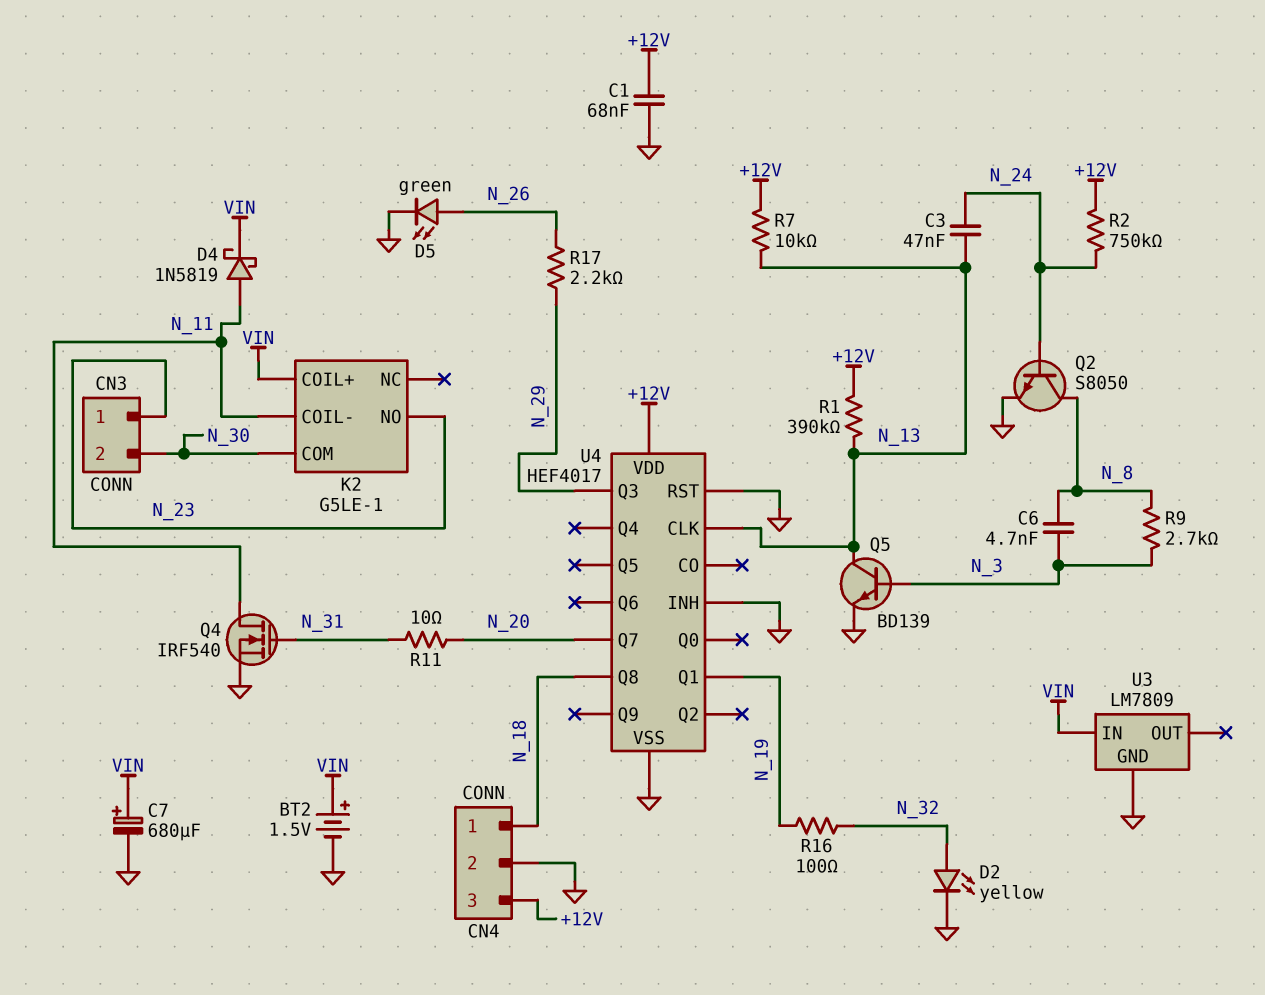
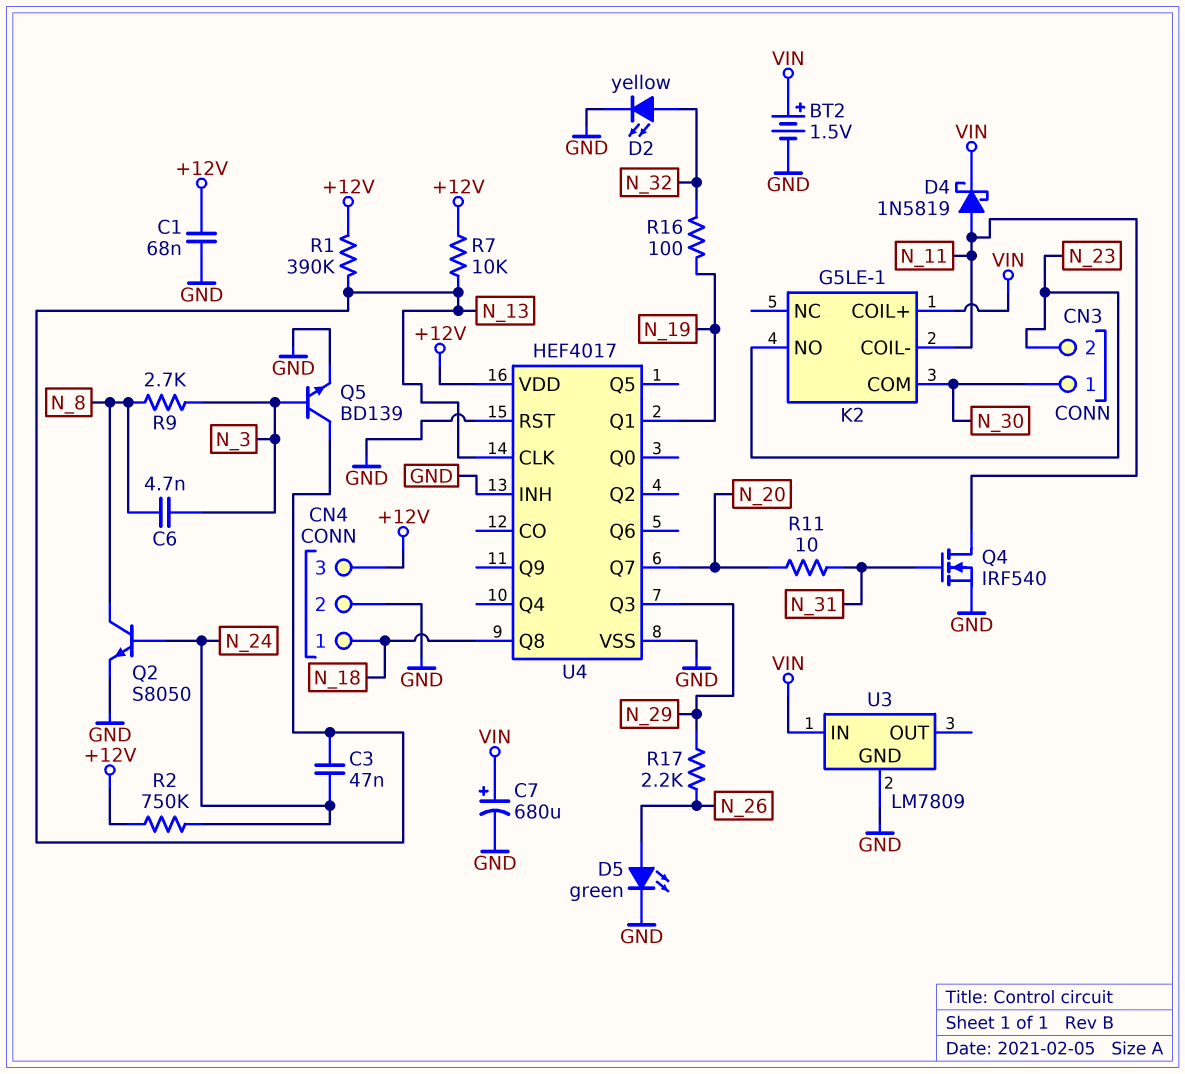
CN3 pin 1: N_23 -> N_30
CN3 pin 2: N_30 -> N_23

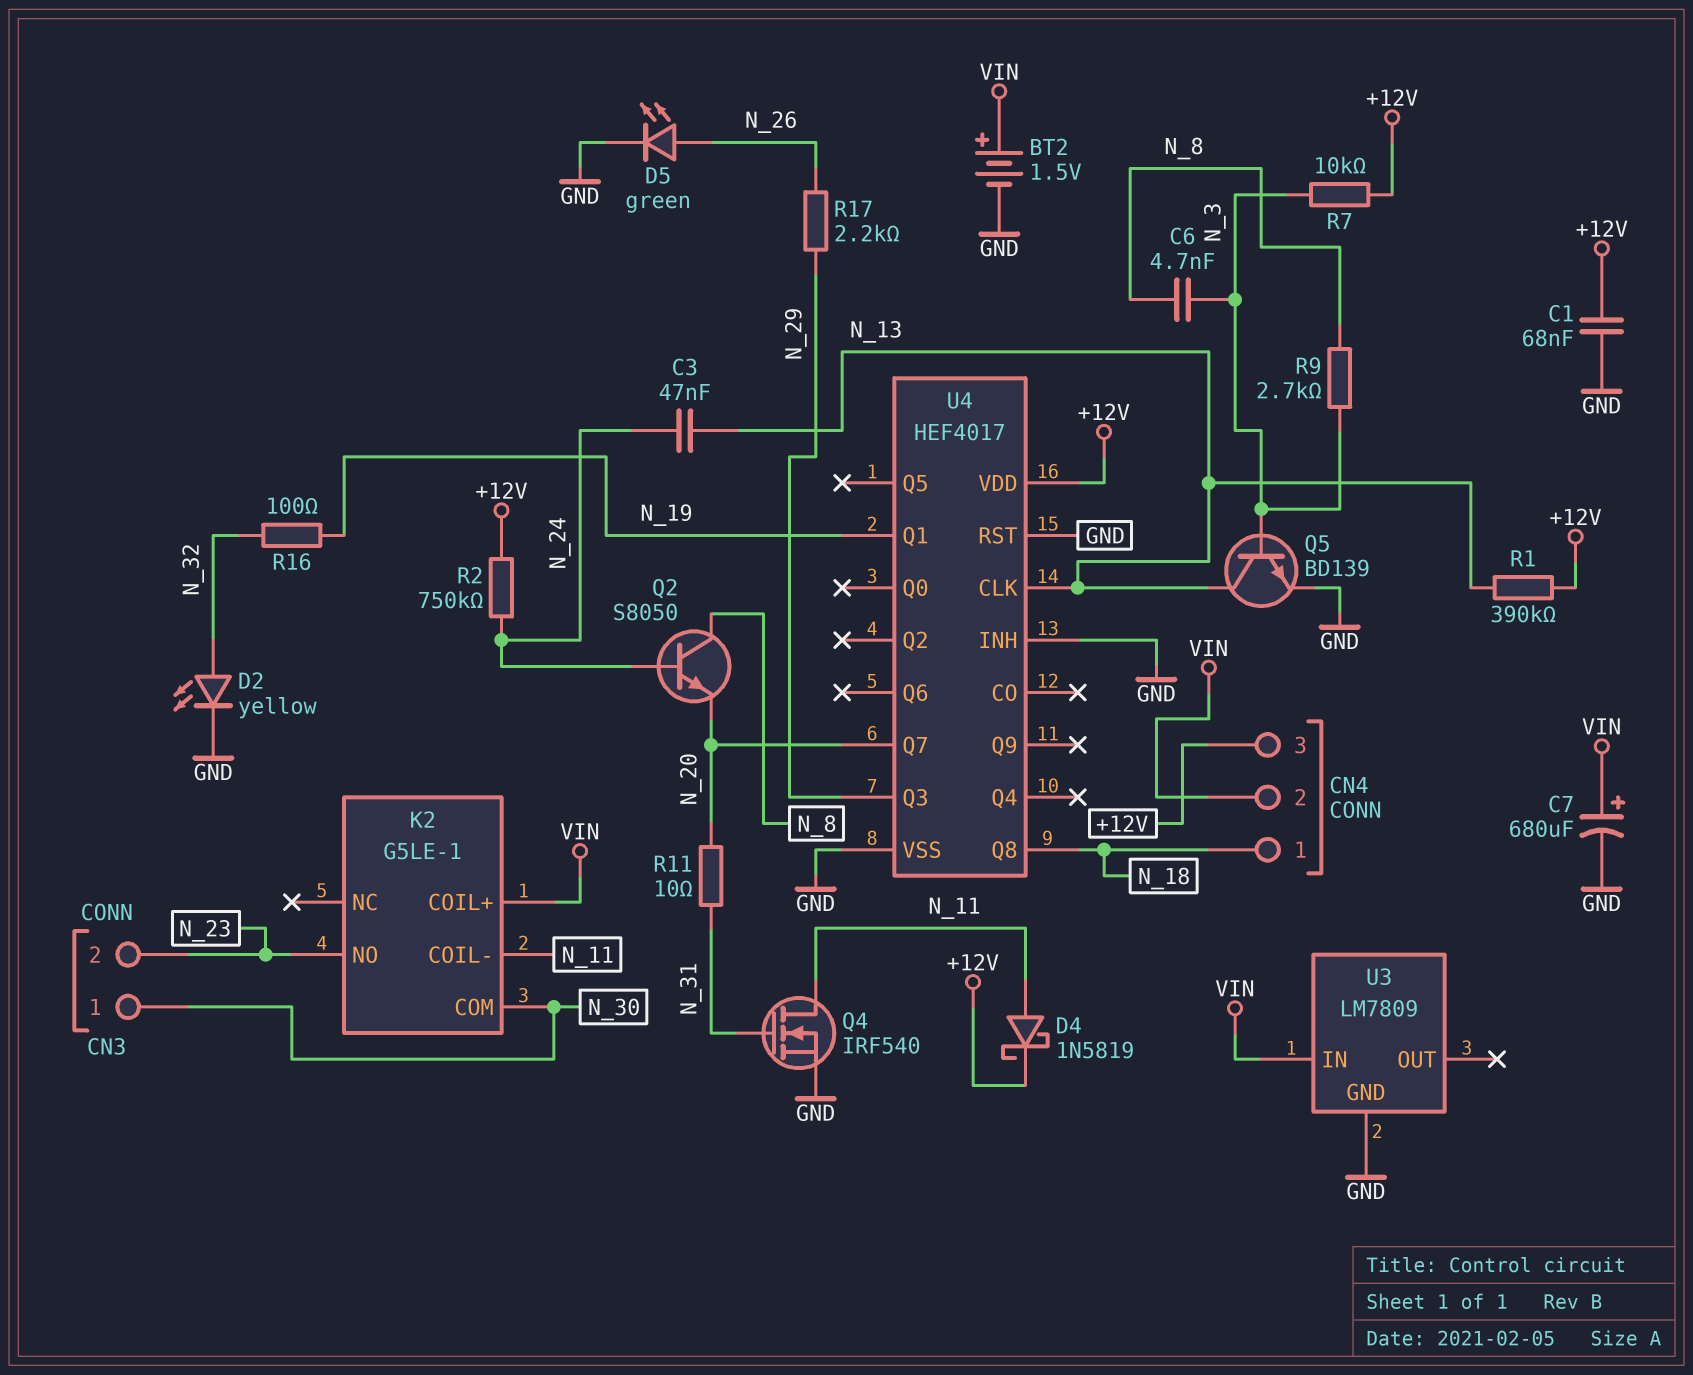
CN4 pin 2: GND -> VIN
D4: schottky 1N5819 (A N_11, K VIN) -> schottky 1N5819 (A N_11, K +12V)
Q2: NPN S8050 (B N_24, C N_8, E GND) -> NPN S8050 (B N_24, C N_8, E N_20)
R7: 10k (+12V, N_13) -> 10k (+12V, N_3)

